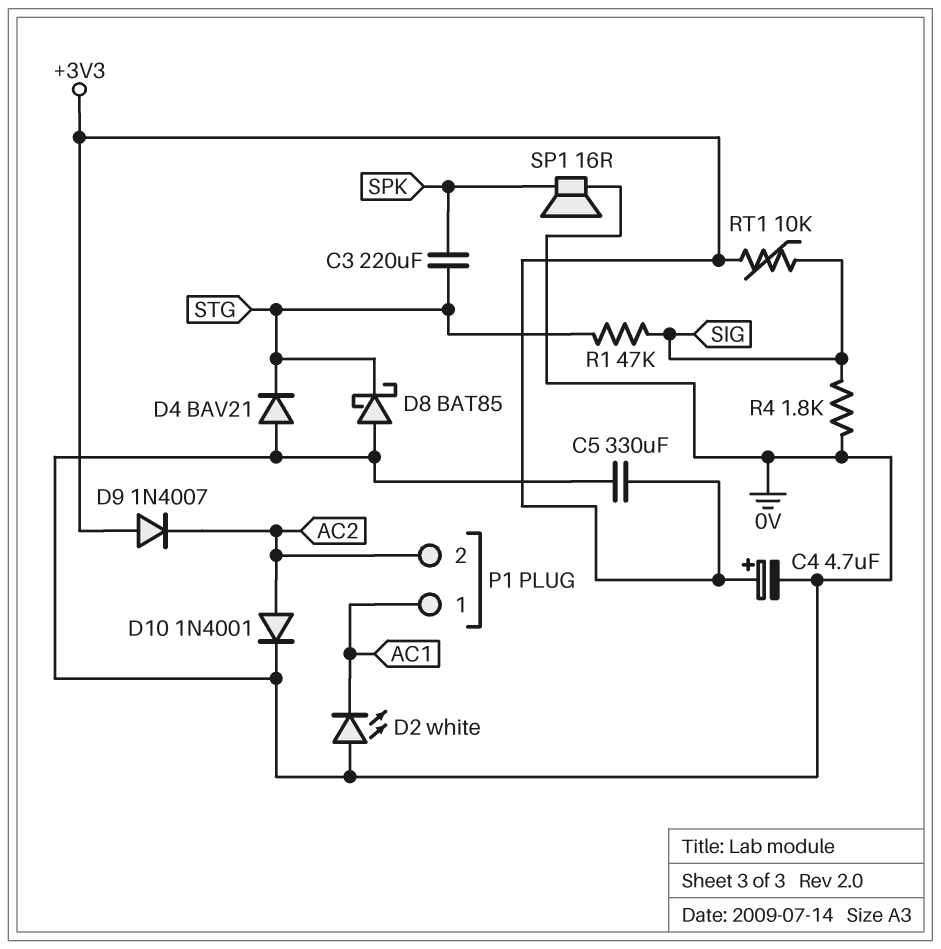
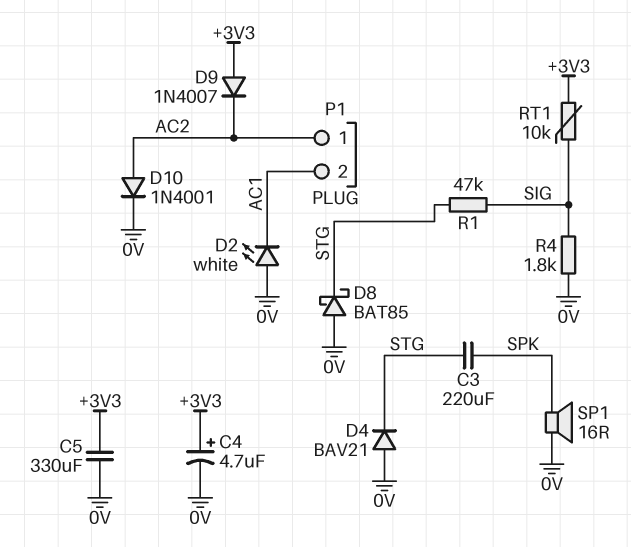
P1 pin 1: AC1 -> AC2
P1 pin 2: AC2 -> AC1

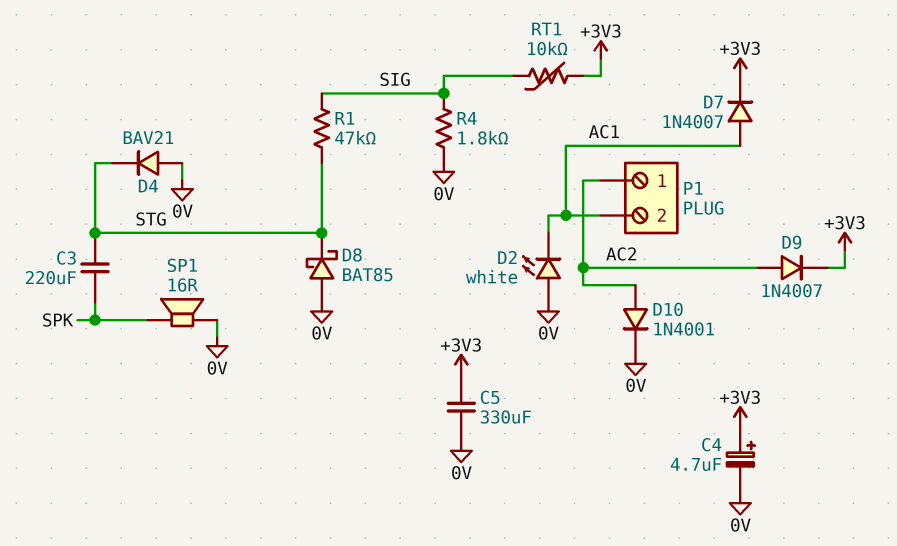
D7: none -> diode 1N4007 (A AC1, K +3V3)
D9: diode 1N4007 (A +3V3, K AC2) -> diode 1N4007 (A AC2, K +3V3)

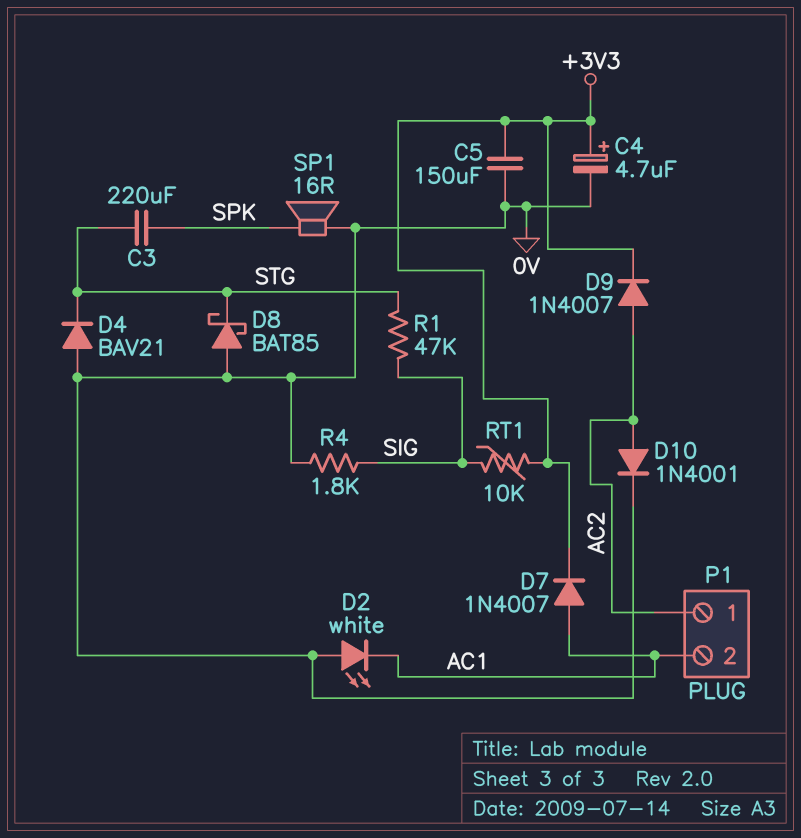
C5: 330uF (+3V3, 0V) -> 150uF (+3V3, 0V)

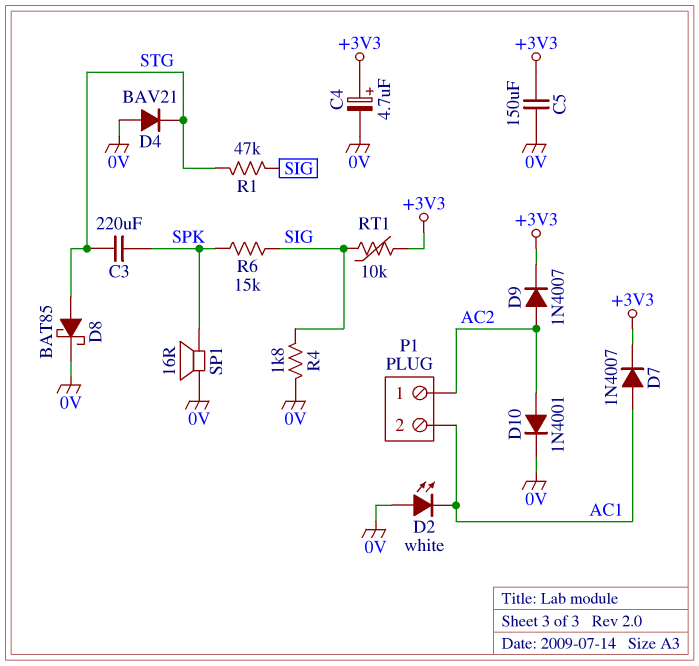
D8: schottky BAT85 (A 0V, K STG) -> schottky BAT85 (A STG, K 0V)
R6: none -> 15k (SIG, SPK)

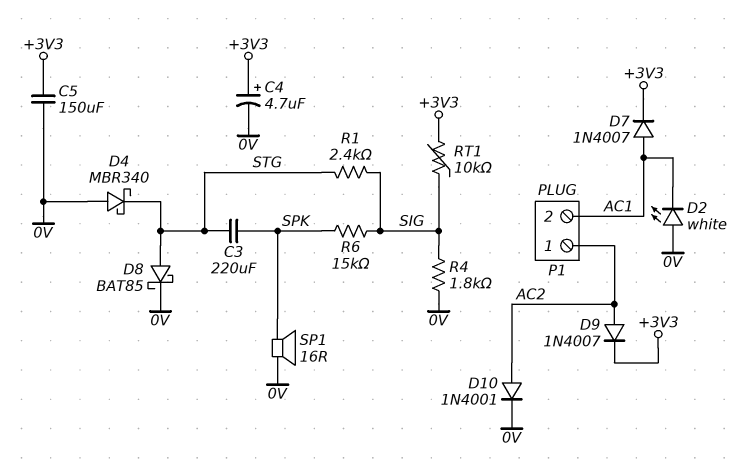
D4: diode BAV21 (A 0V, K STG) -> schottky MBR340 (A 0V, K STG)
R1: 47k (SIG, STG) -> 2.4k (SIG, STG)

